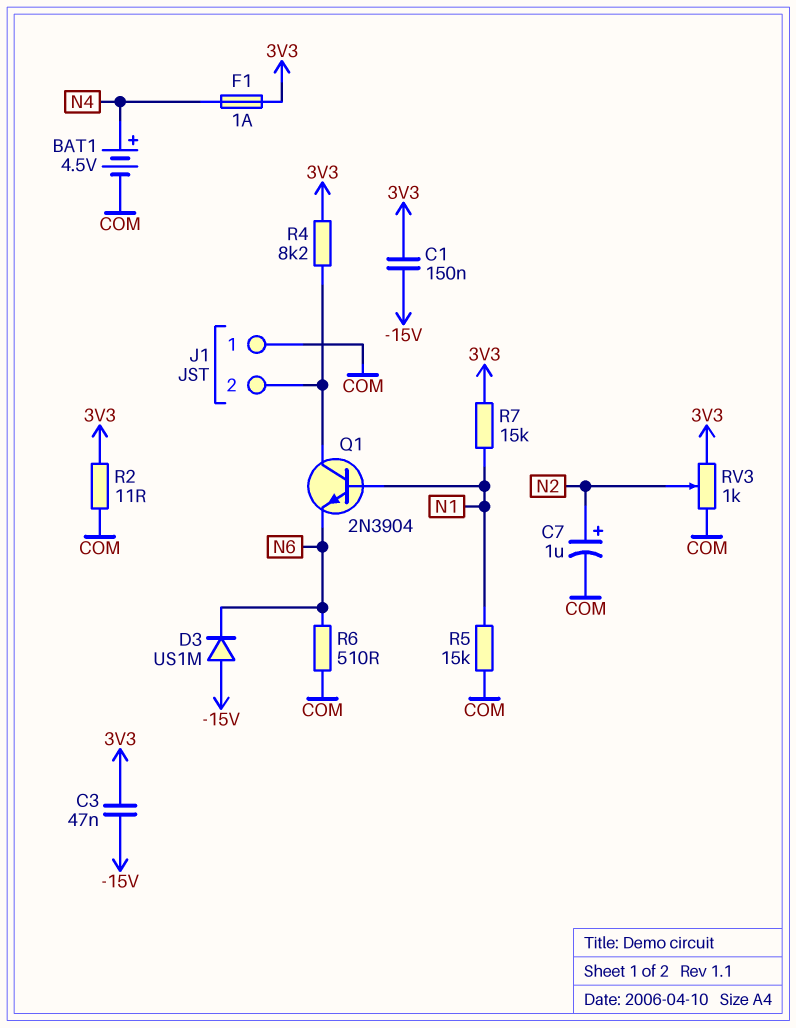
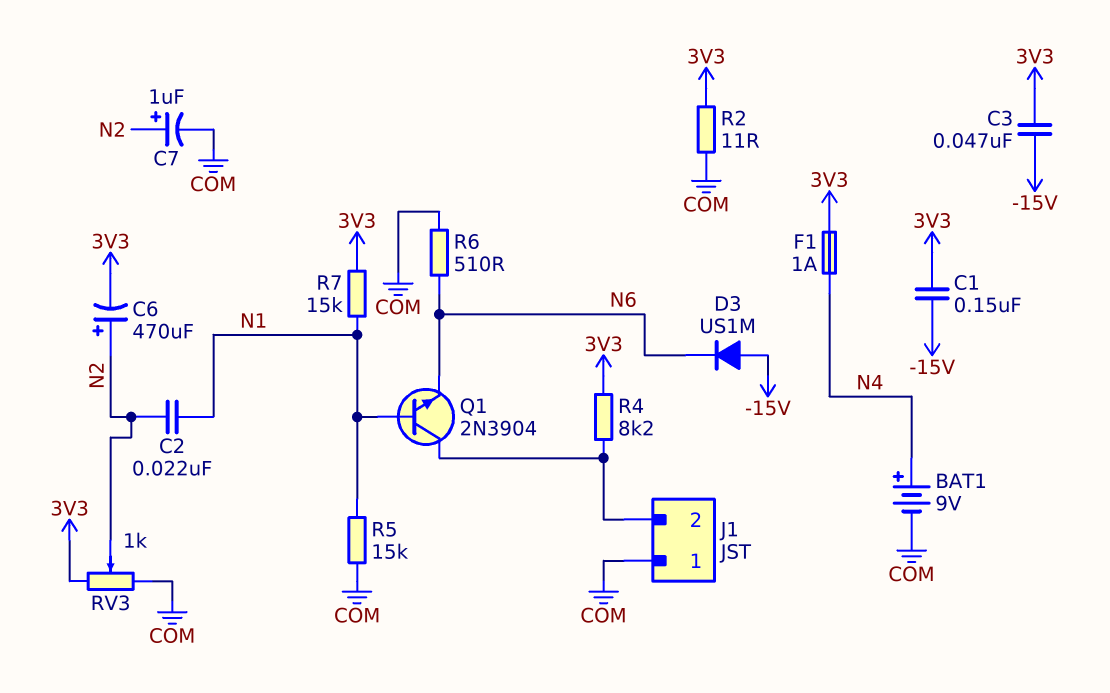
BAT1: 4.5V (plus N4, minus COM) -> 9V (plus N4, minus COM)
C2: none -> 22nF (N1, N2)
C6: none -> 470uF (plus N2, minus 3V3)

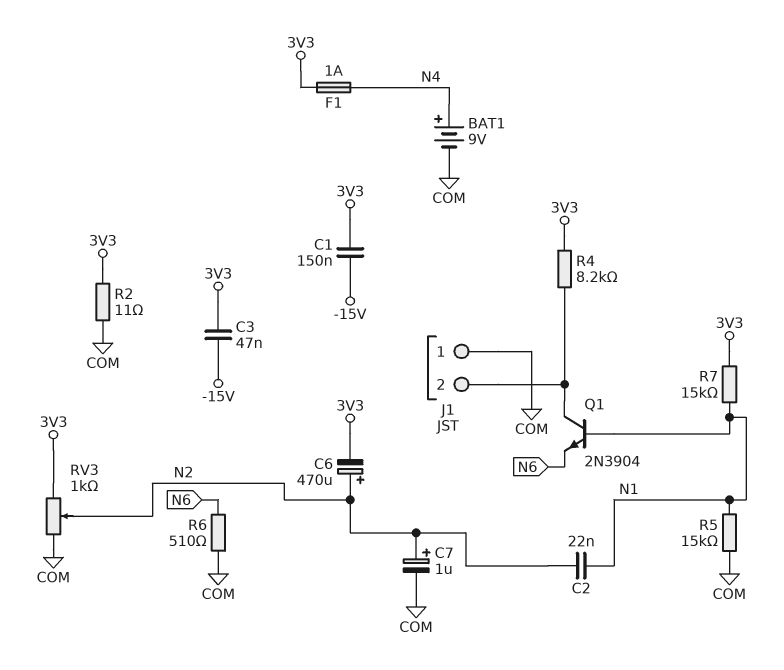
D3: diode US1M (A -15V, K N6) -> none

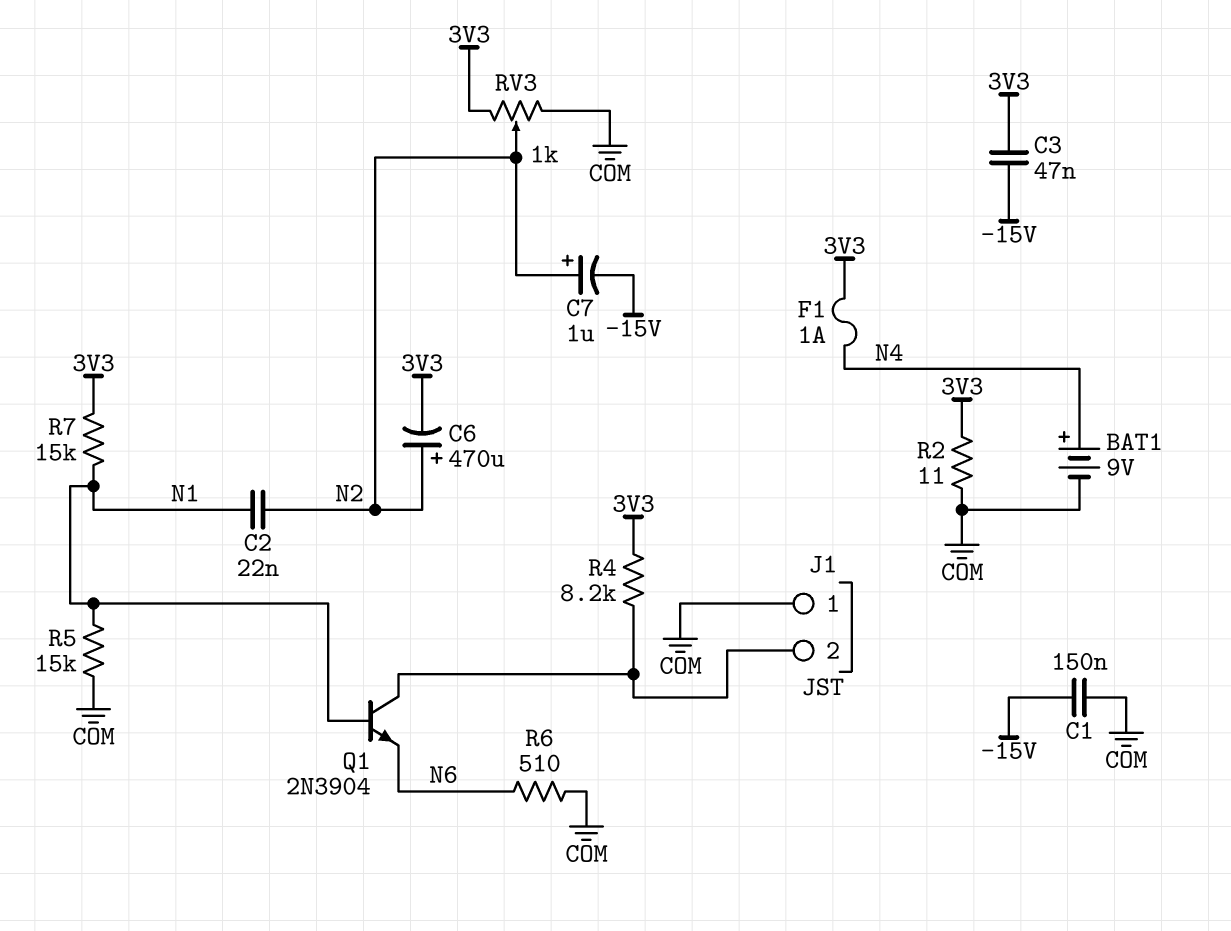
C1: 150nF (-15V, 3V3) -> 150nF (-15V, COM)
C7: 1uF (plus N2, minus COM) -> 1uF (plus N2, minus -15V)

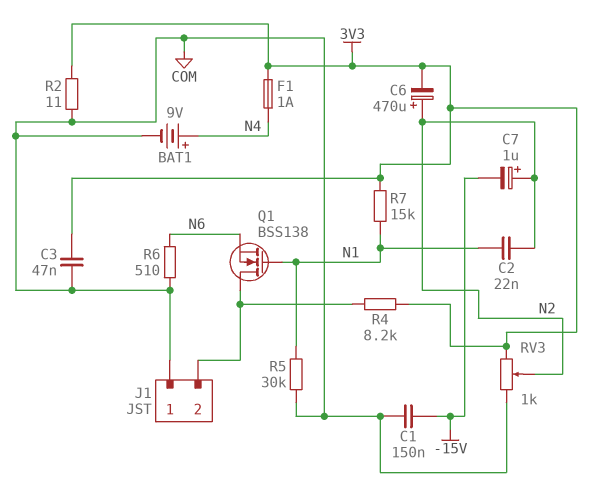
C3: 47nF (-15V, 3V3) -> 47nF (3V3, COM)
Q1: NPN 2N3904 (B N1, C J1/2, E N6) -> NMOS BSS138 (G N1, D J1/2, S N6)
R5: 15k (COM, N1) -> 30k (COM, N1)

